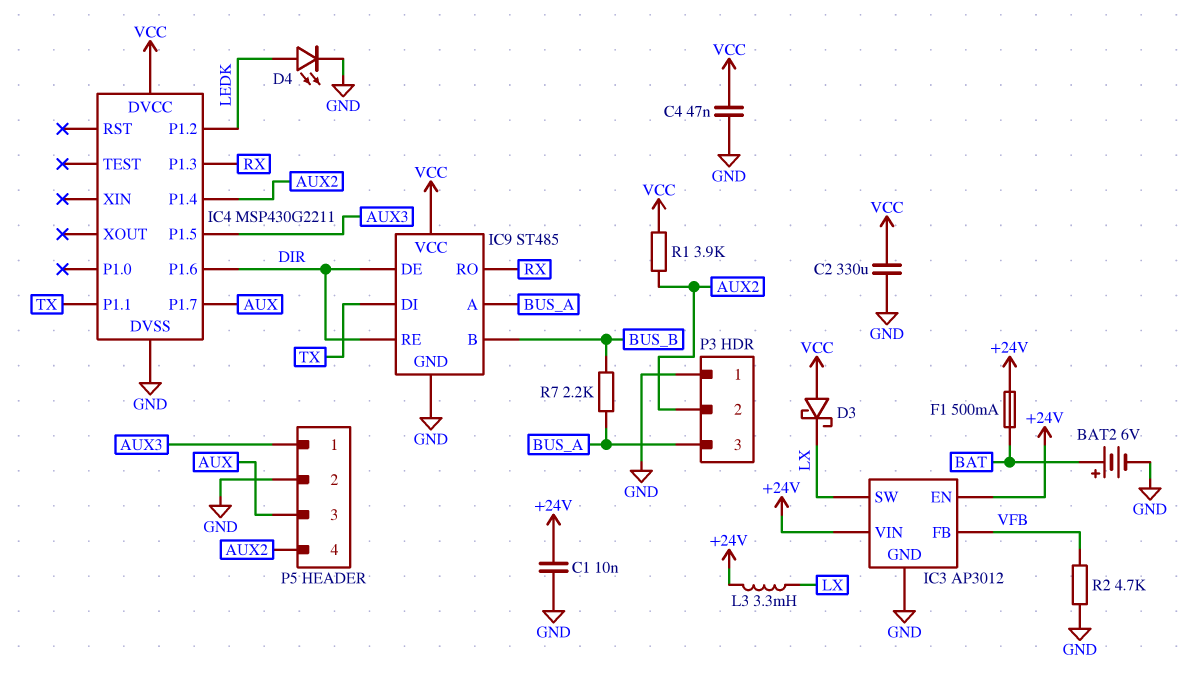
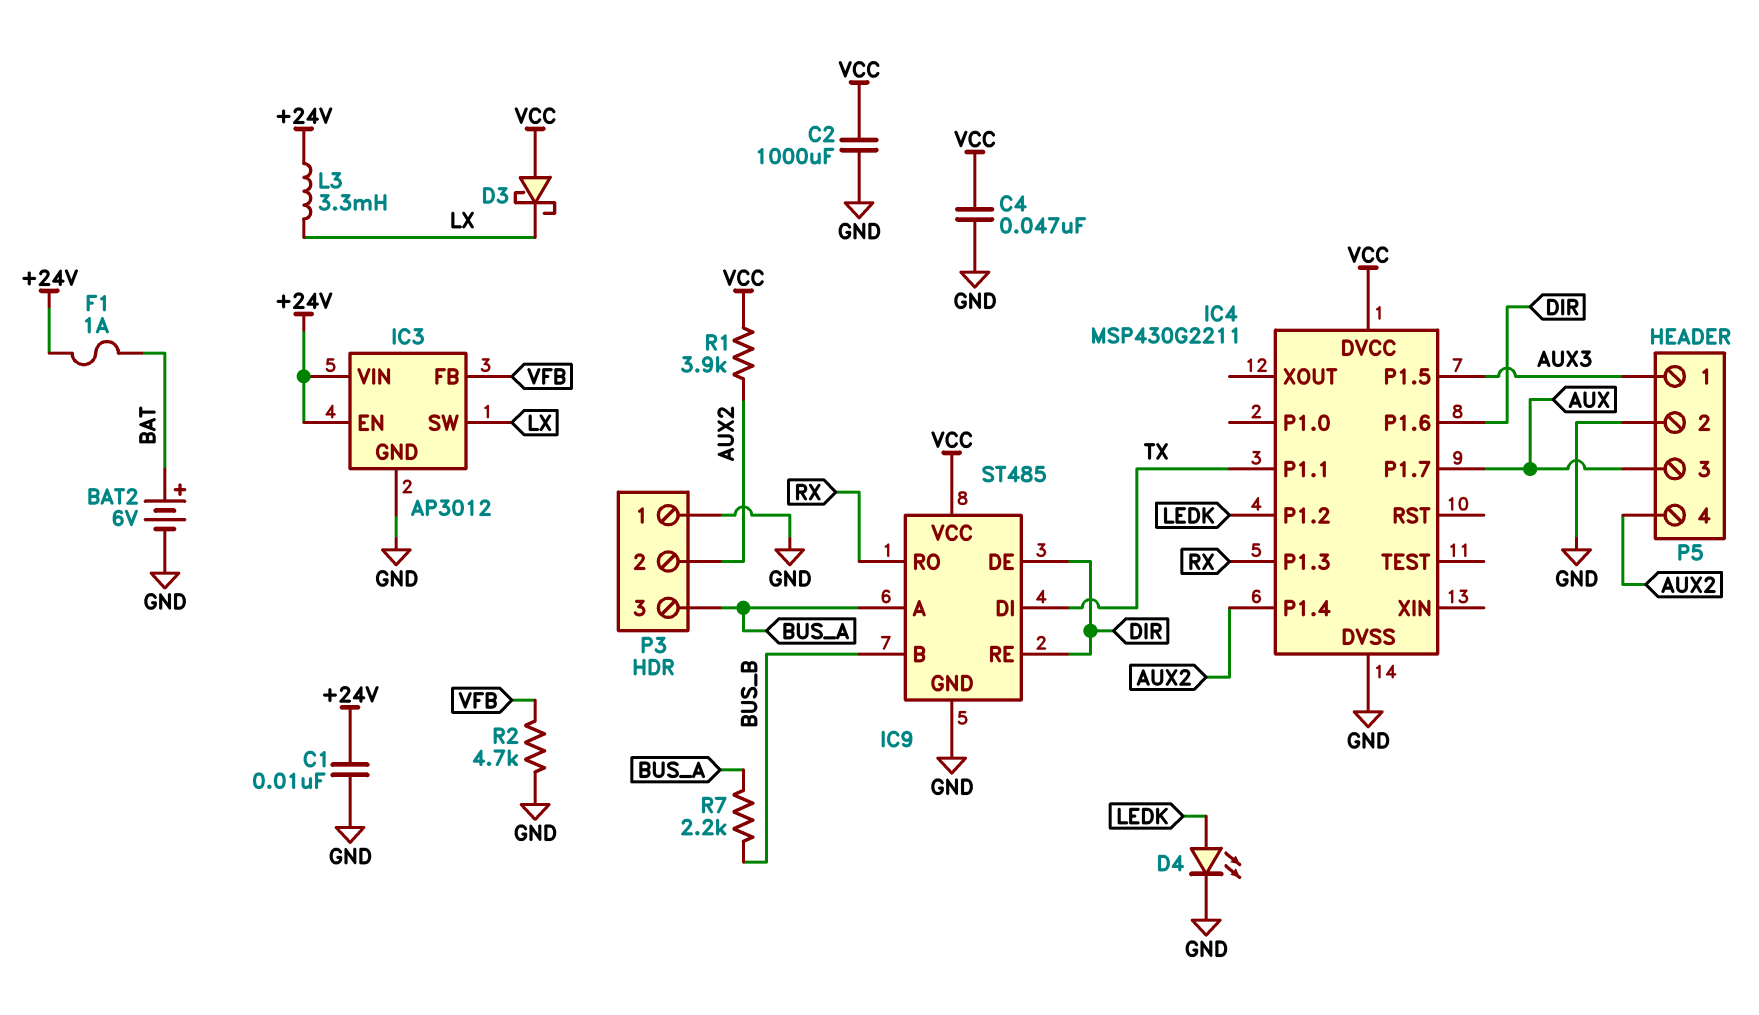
C2: 330uF (GND, VCC) -> 1000uF (GND, VCC)
F1: 500mA (+24V, BAT) -> 1A (+24V, BAT)

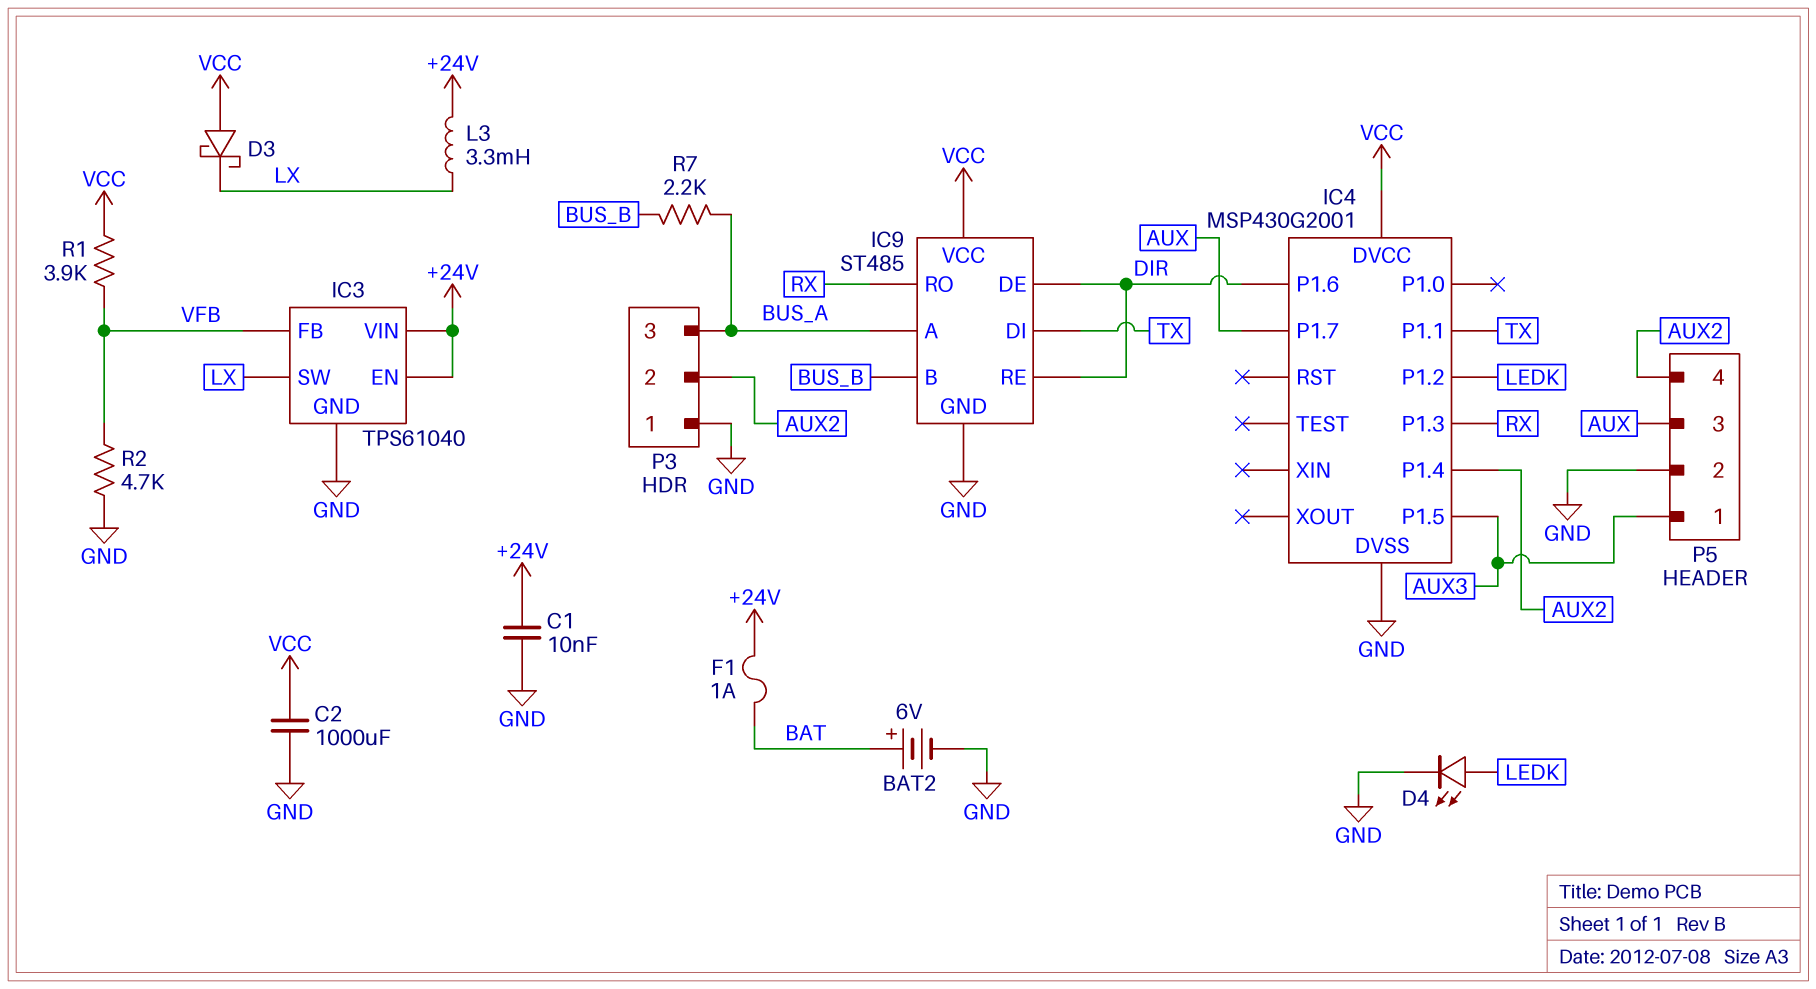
C4: 47nF (GND, VCC) -> none
IC3: AP3012 -> TPS61040
IC4: MSP430G2211 -> MSP430G2001
R1: 3.9k (AUX2, VCC) -> 3.9k (VCC, VFB)

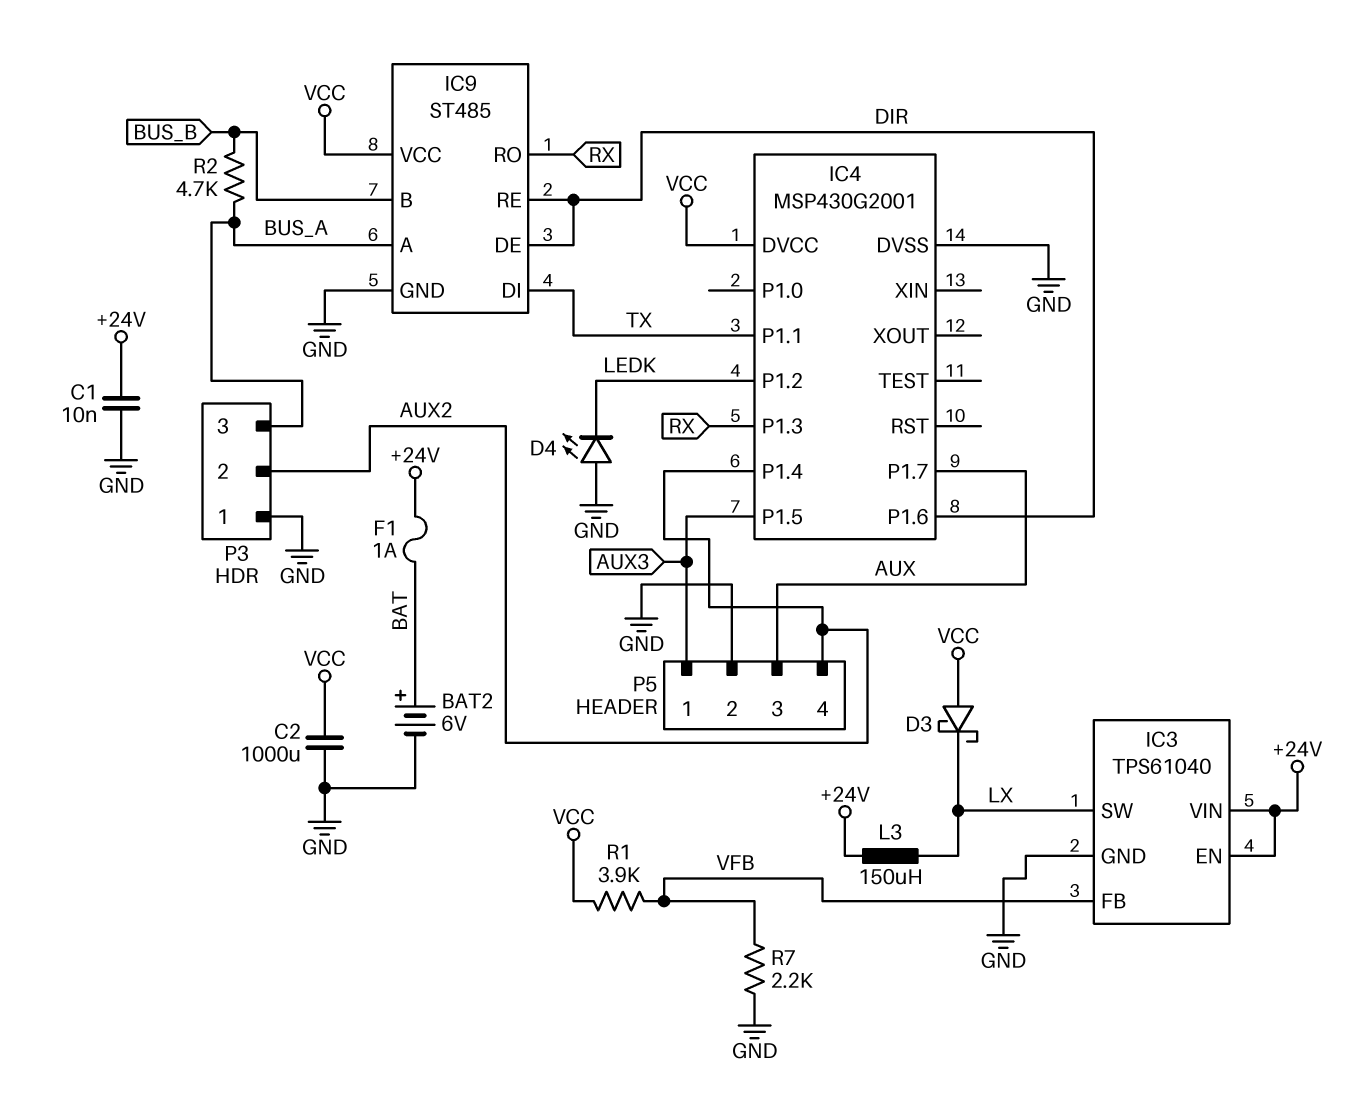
D4: LED (A LEDK, K GND) -> LED (A GND, K LEDK)
L3: 3.3mH (+24V, LX) -> 150uH (+24V, LX)
R2: 4.7k (GND, VFB) -> 4.7k (BUS_A, BUS_B)
R7: 2.2k (BUS_A, BUS_B) -> 2.2k (GND, VFB)

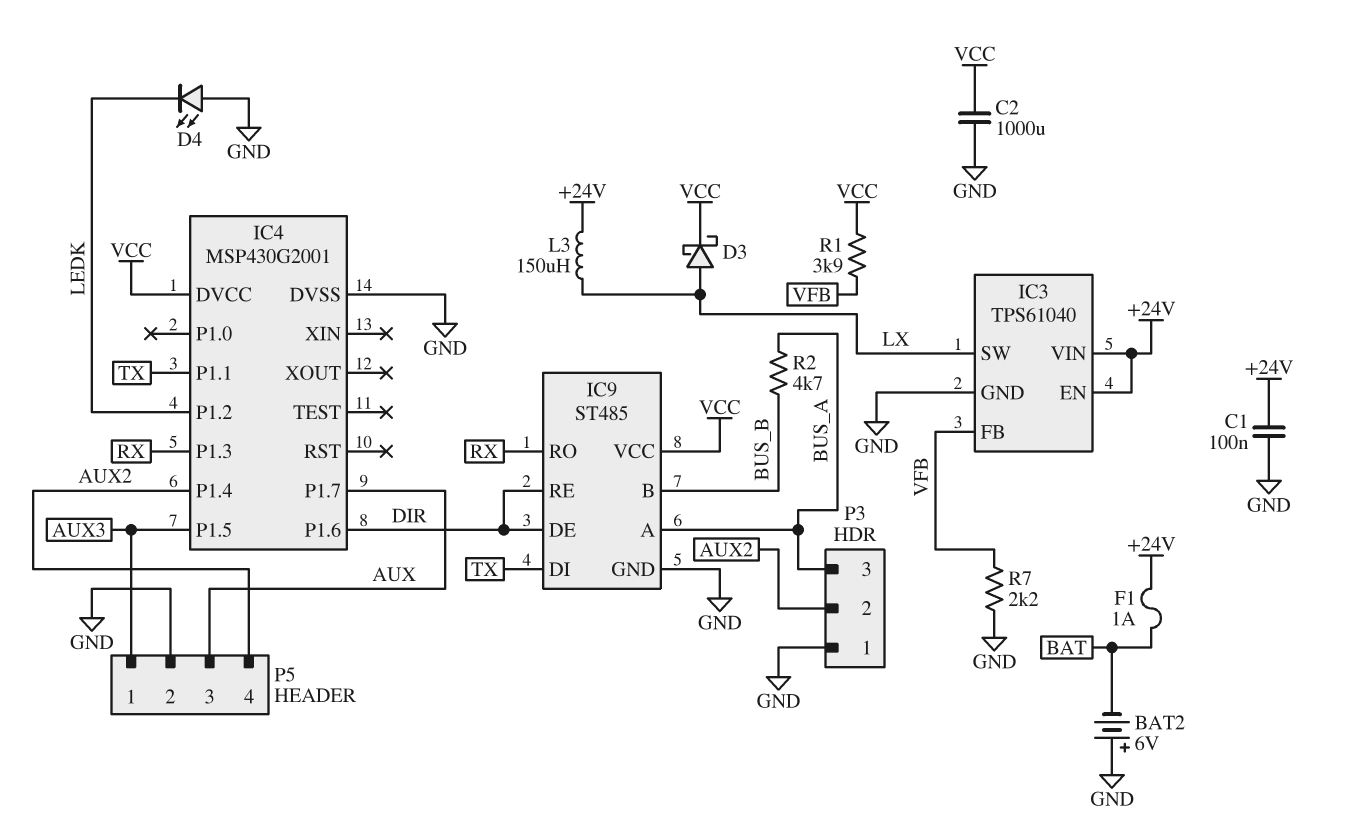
BAT2: 6V (plus BAT, minus GND) -> 6V (plus GND, minus BAT)
C1: 10nF (+24V, GND) -> 100nF (+24V, GND)
D3: schottky (A VCC, K LX) -> schottky (A LX, K VCC)

